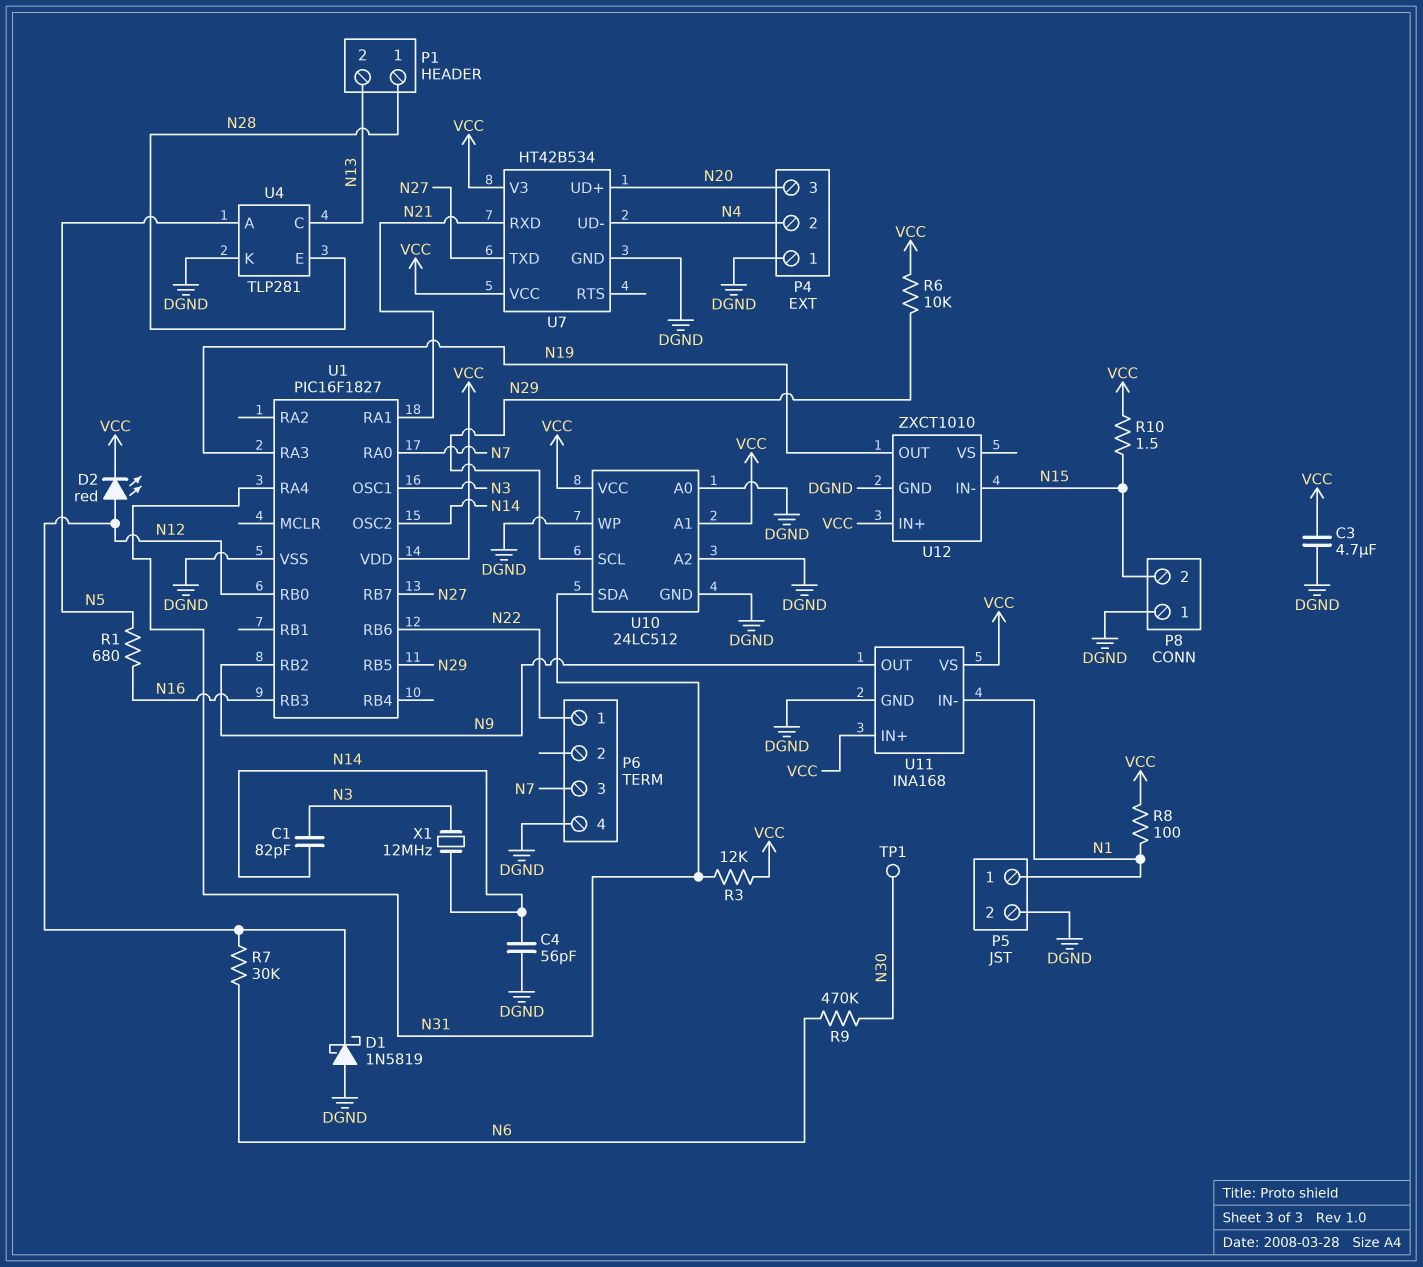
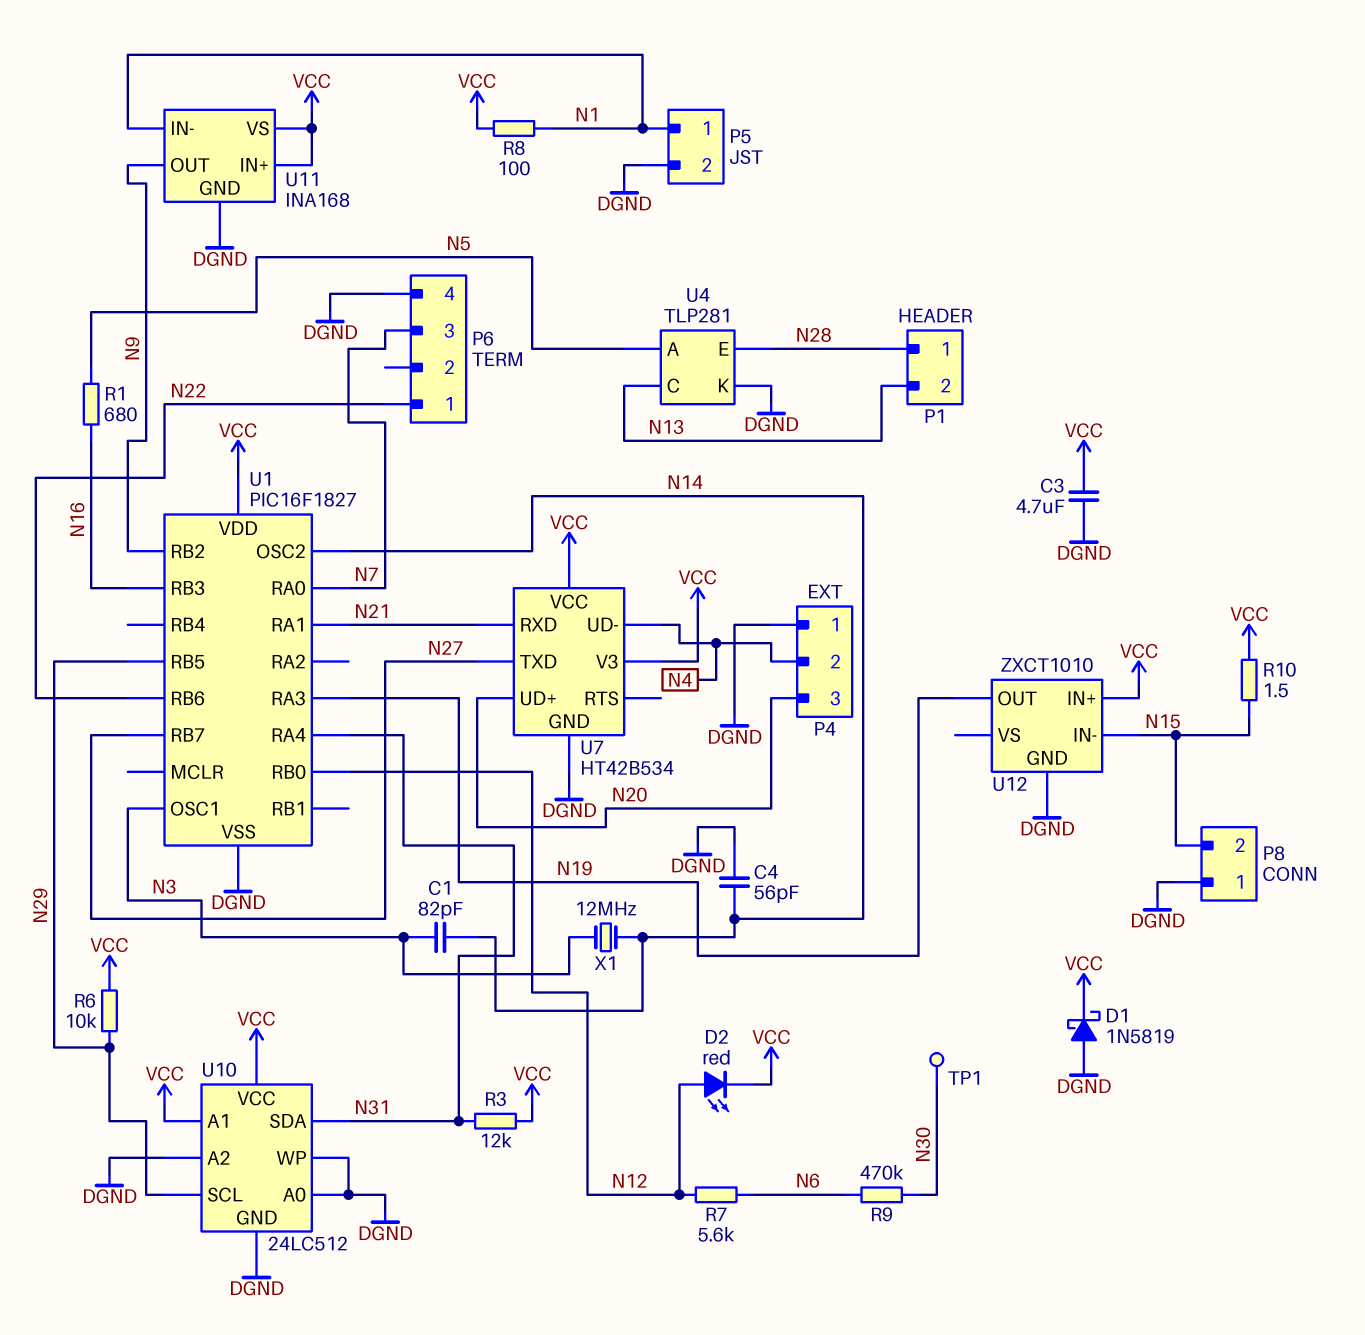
D1: schottky 1N5819 (A DGND, K N12) -> schottky 1N5819 (A DGND, K VCC)
R7: 30k (N6, N12) -> 5.6k (N6, N12)

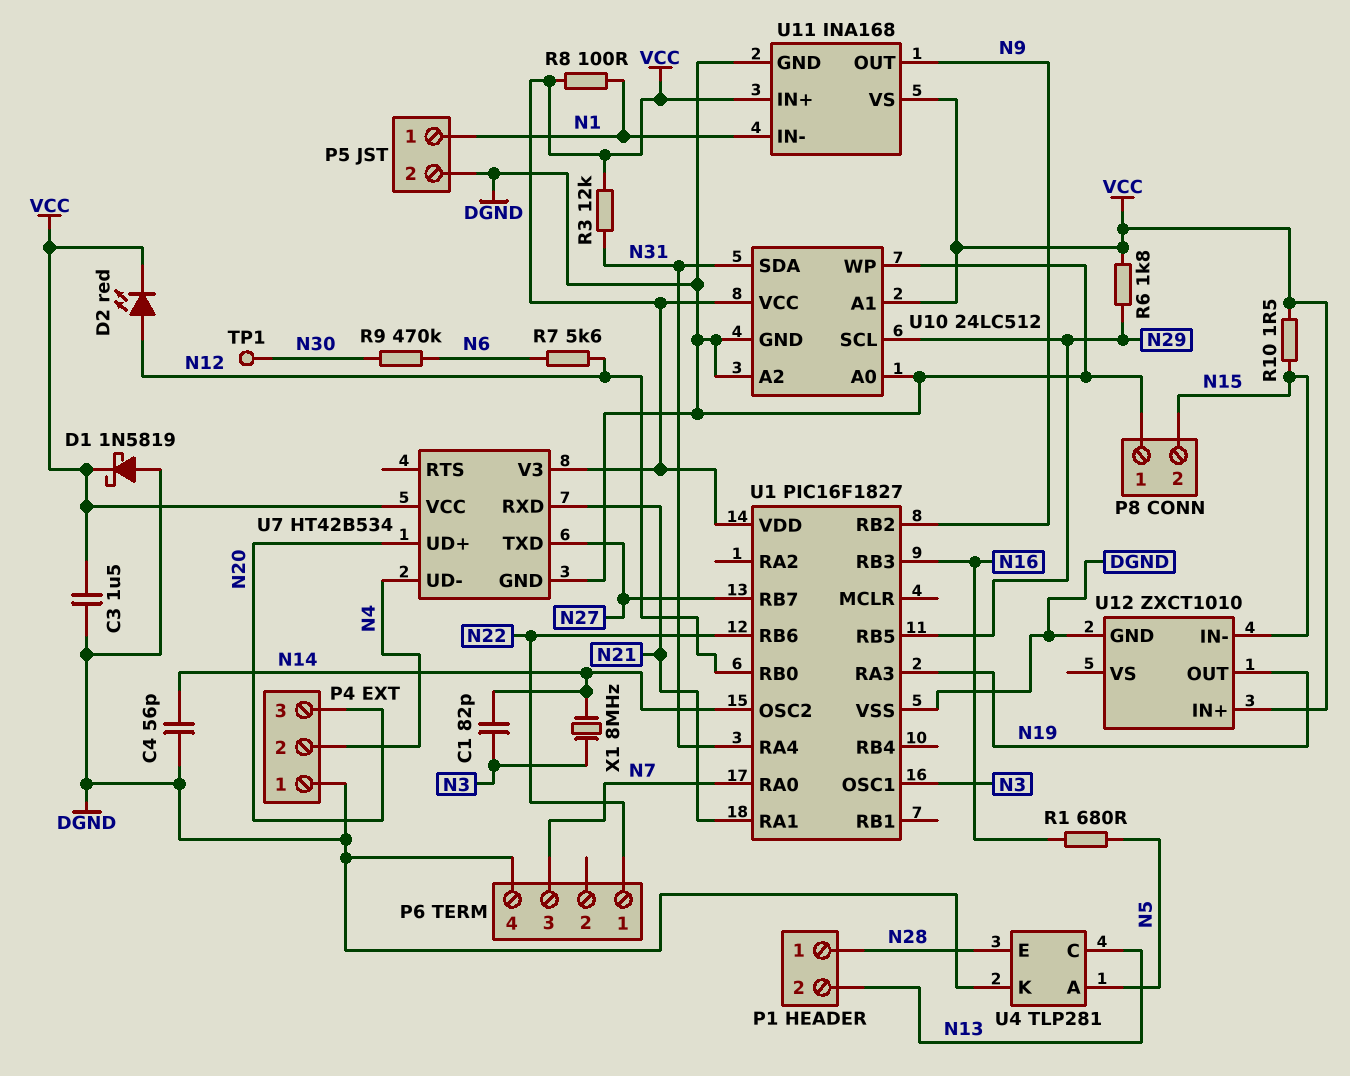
C3: 4.7uF (DGND, VCC) -> 1.5uF (DGND, VCC)
R6: 10k (N29, VCC) -> 1.8k (N29, VCC)
X1: 12MHz (N3, N14) -> 8MHz (N3, N14)

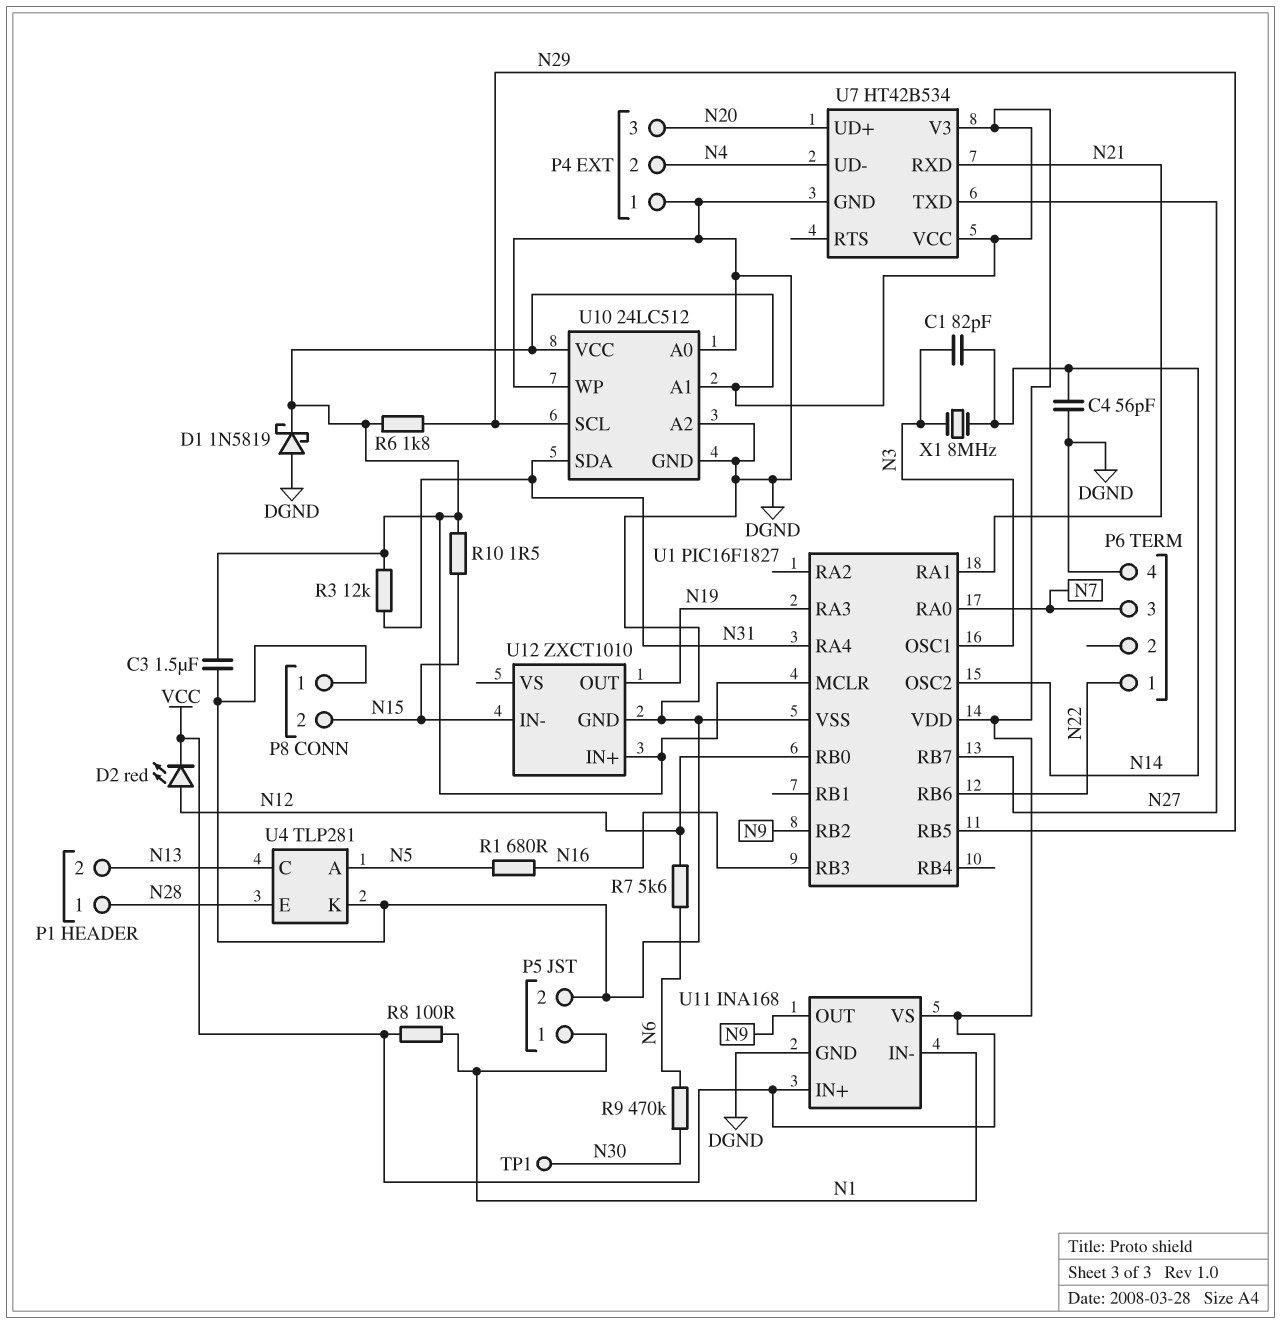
U1 pin MCLR: none -> VCC

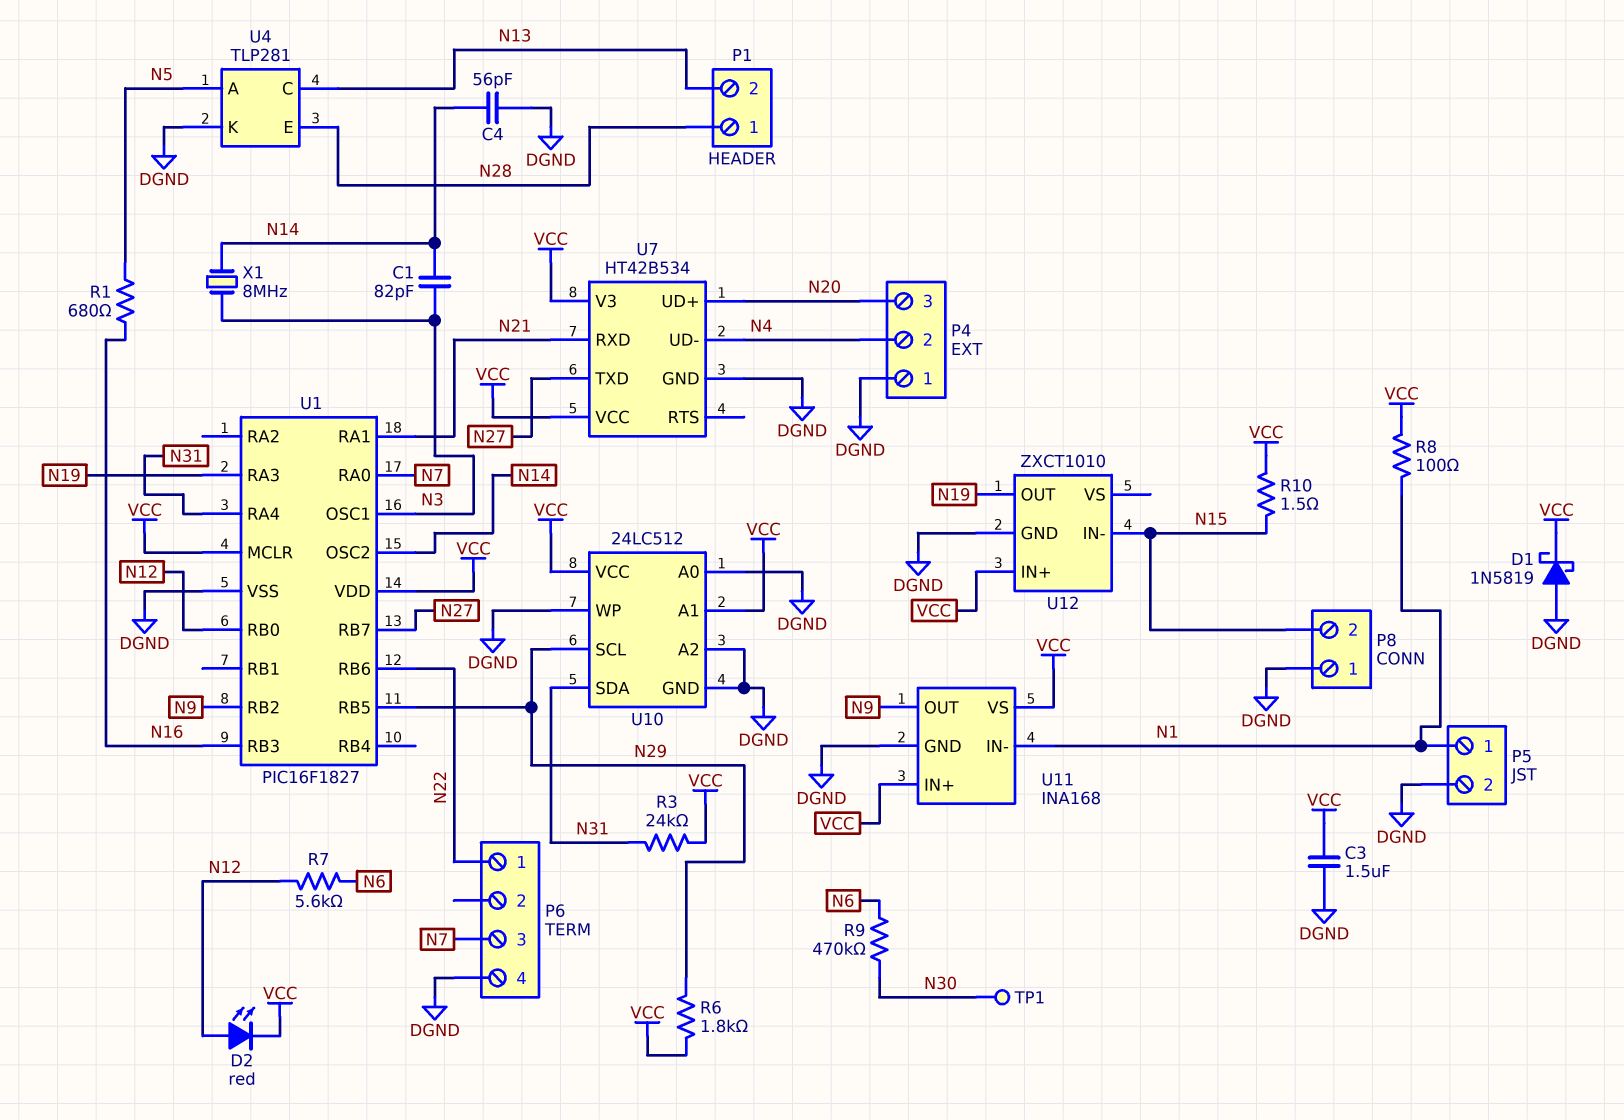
R3: 12k (N31, VCC) -> 24k (N31, VCC)

